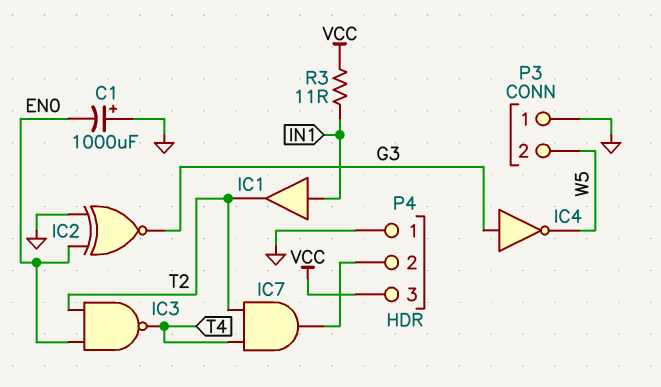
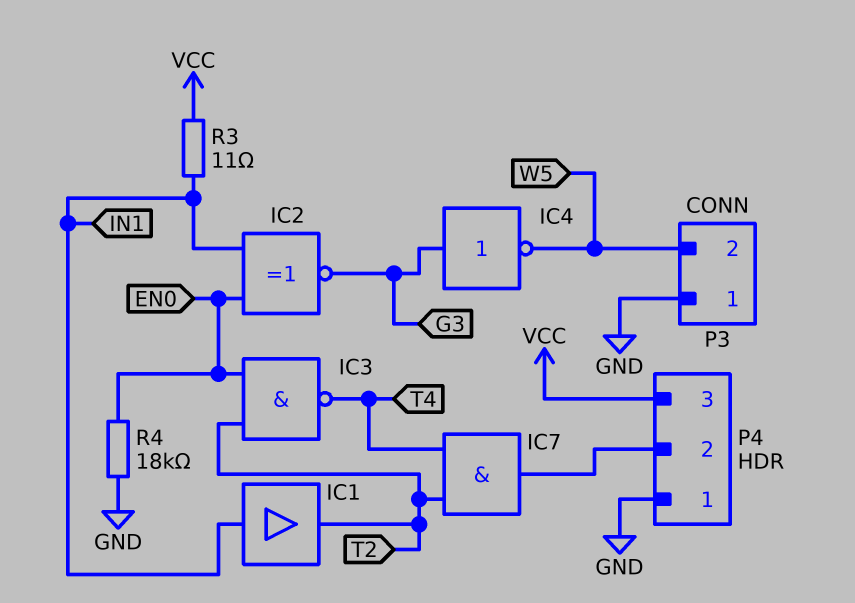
C1: 1000uF (plus GND, minus EN0) -> none
IC2: XNOR (in EN0, in GND, out G3) -> XNOR (in EN0, in IN1, out G3)
R4: none -> 18k (EN0, GND)

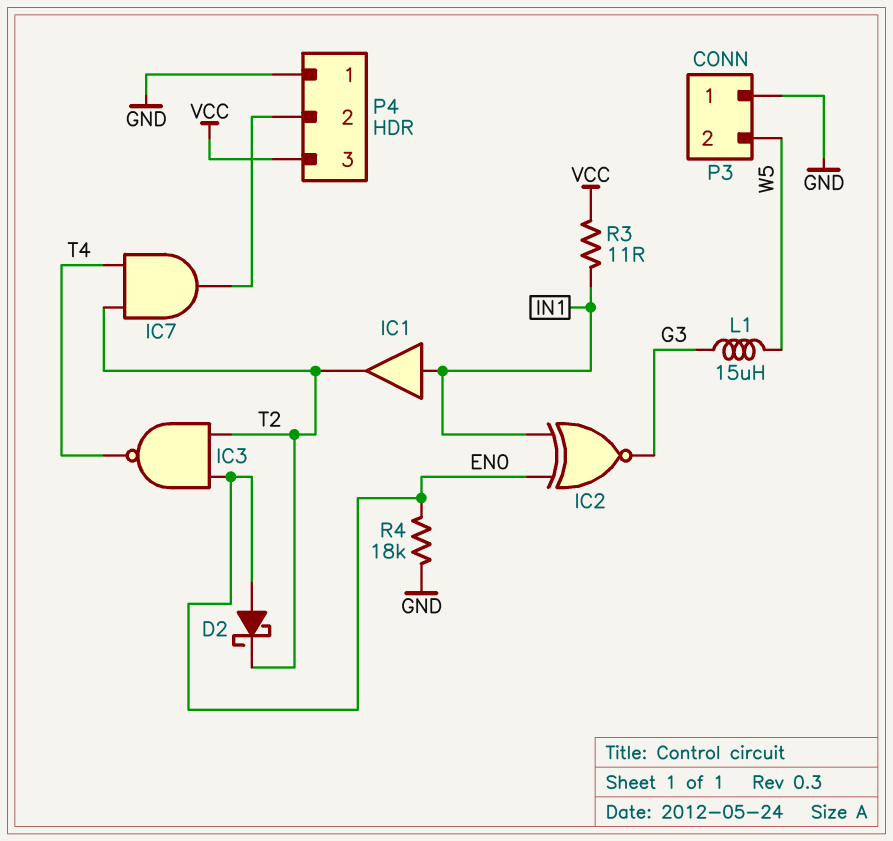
D2: none -> schottky (A EN0, K T2)
IC4: NOT (in G3, out W5) -> none
L1: none -> 15uH (G3, W5)

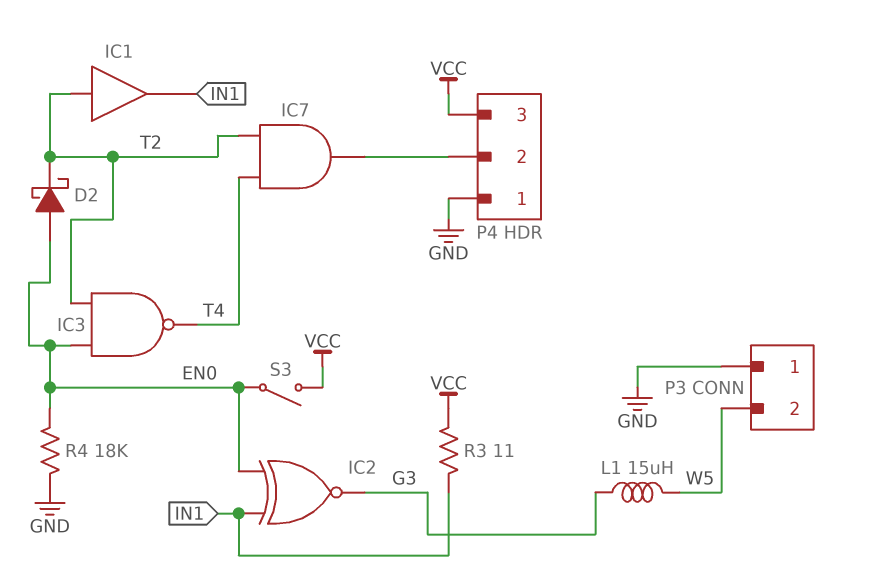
IC1: buffer (in IN1, out T2) -> buffer (in T2, out IN1)
S3: none -> switch (EN0, VCC)

